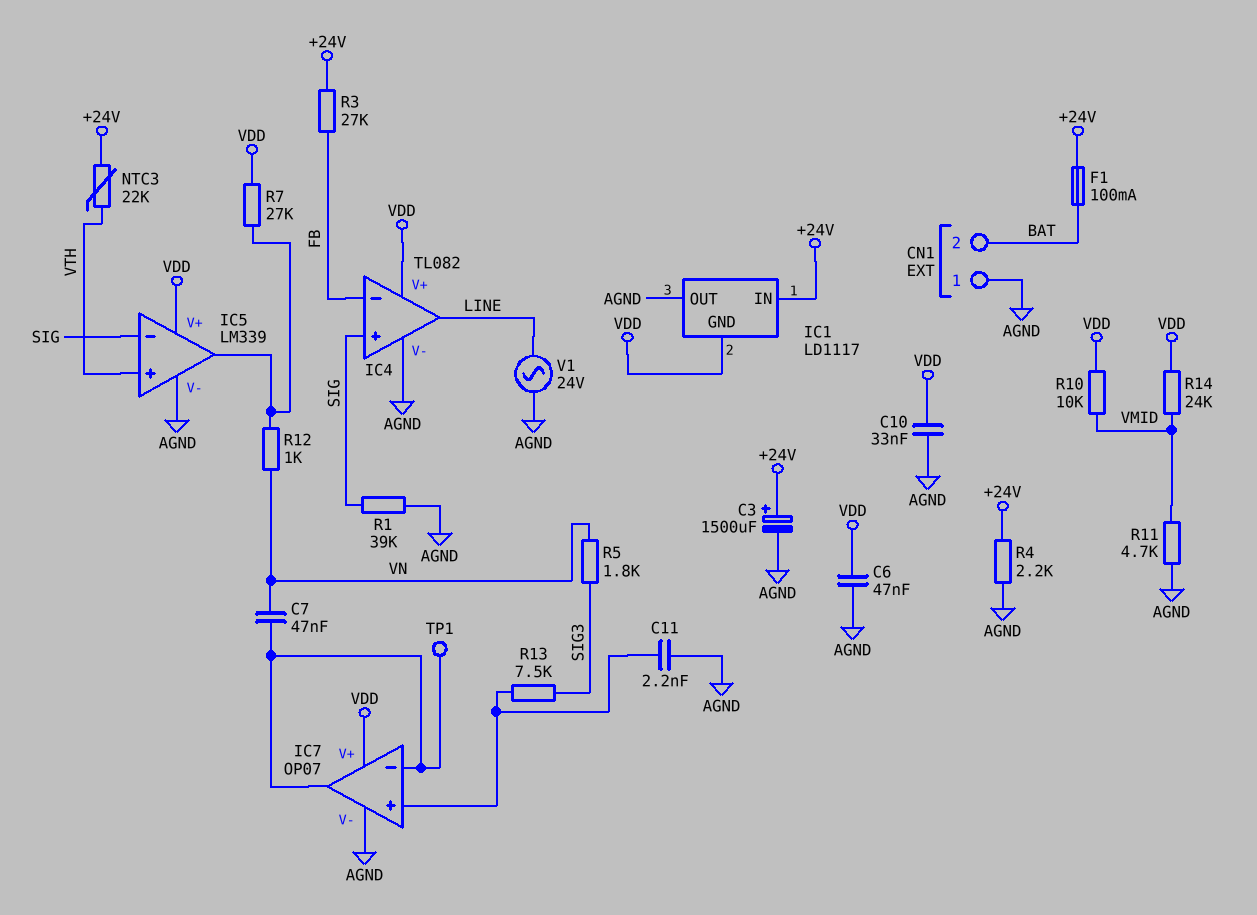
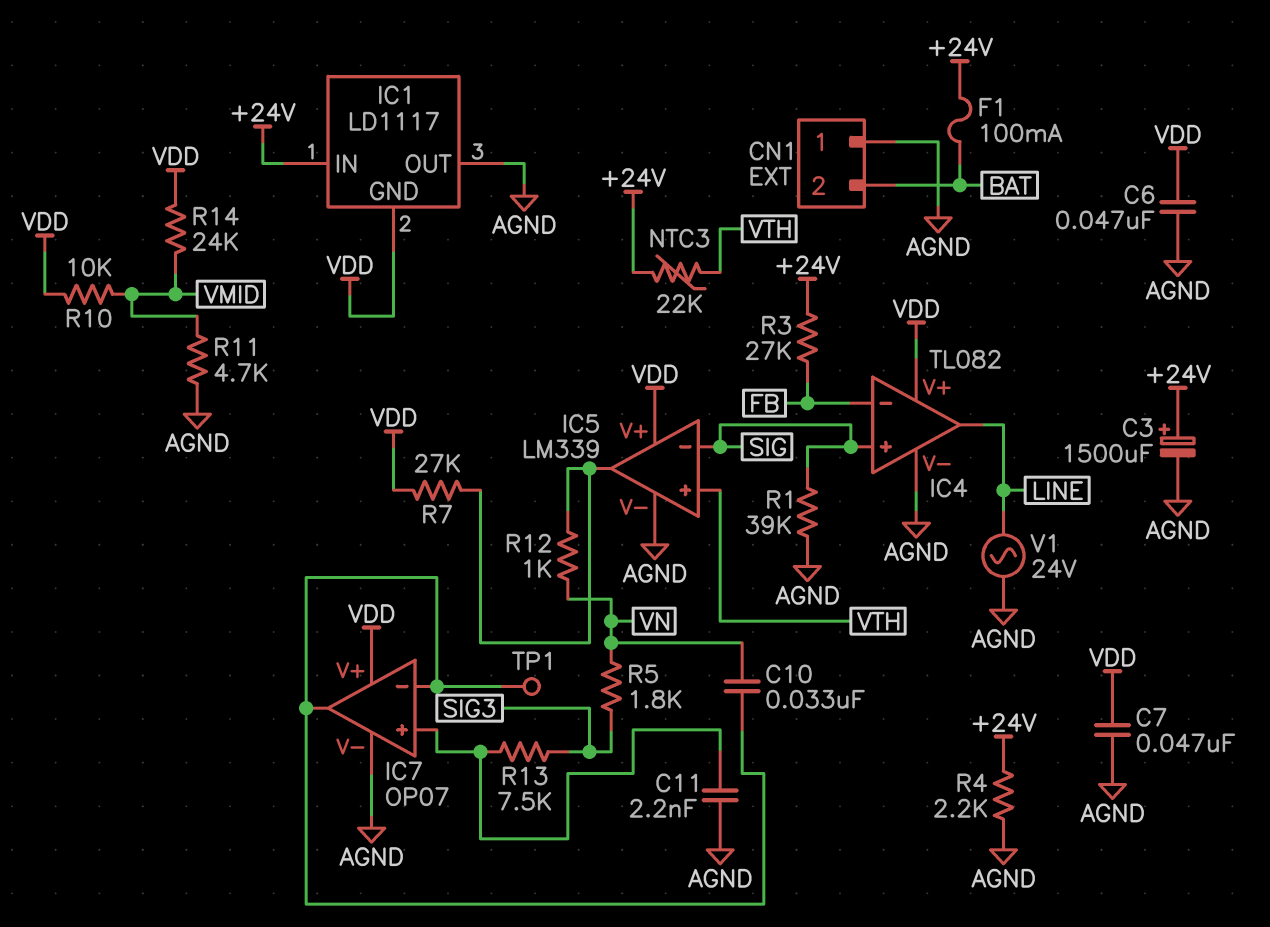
C7: 47nF (IC7/in-, VN) -> 47nF (AGND, VDD)
C10: 33nF (AGND, VDD) -> 33nF (IC7/in-, VN)

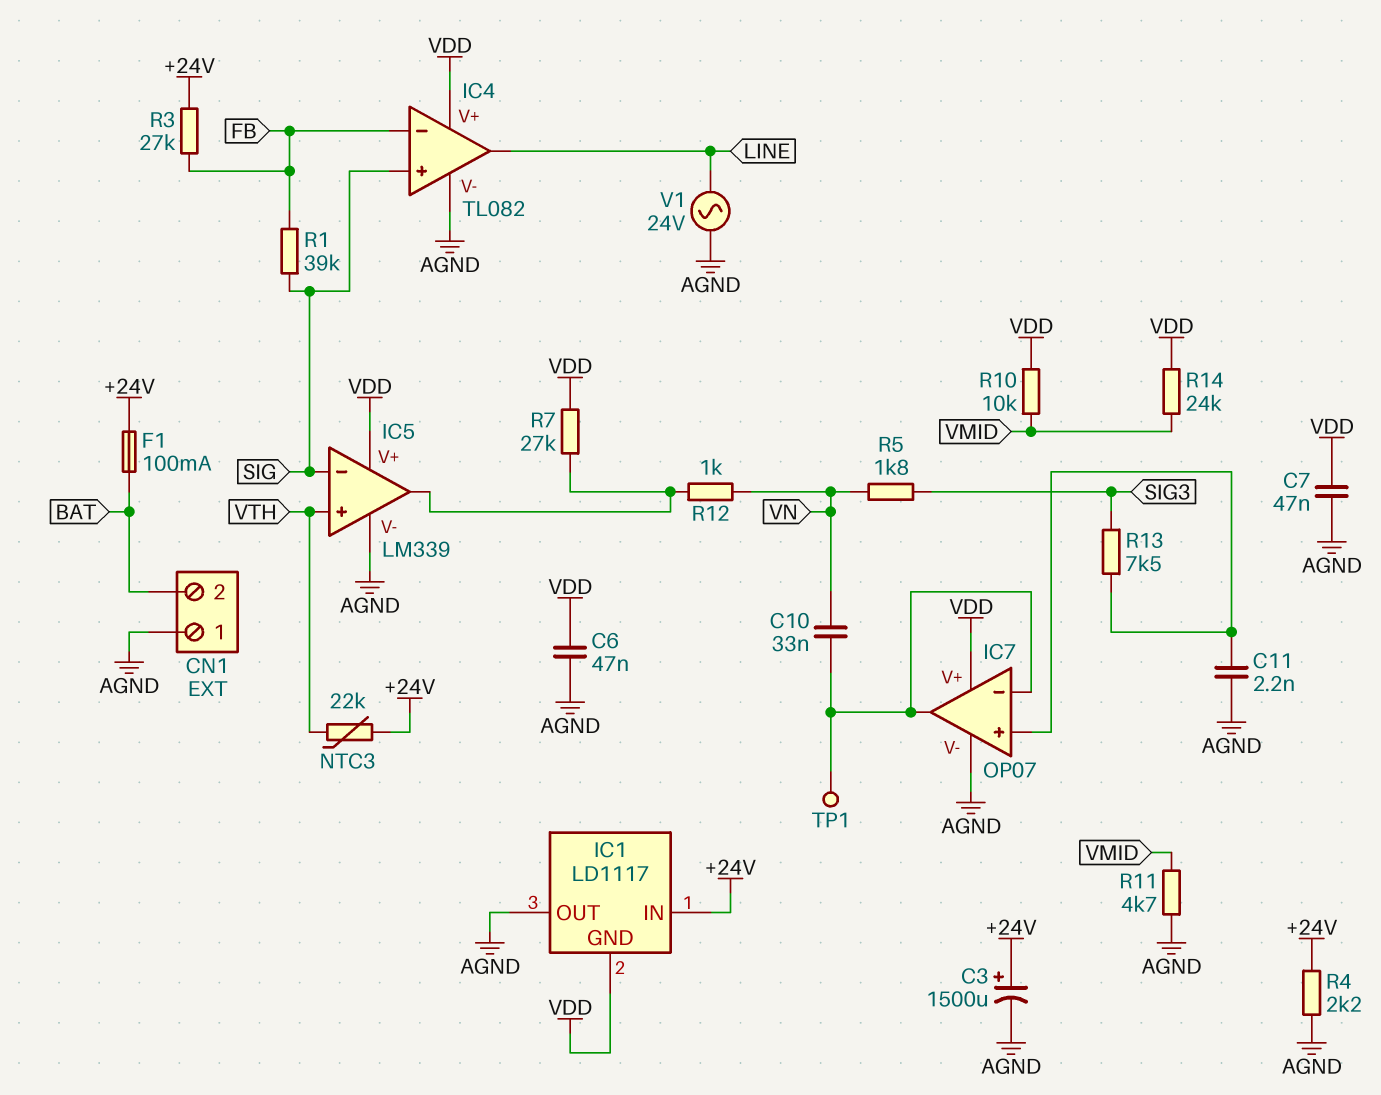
R1: 39k (AGND, SIG) -> 39k (FB, SIG)

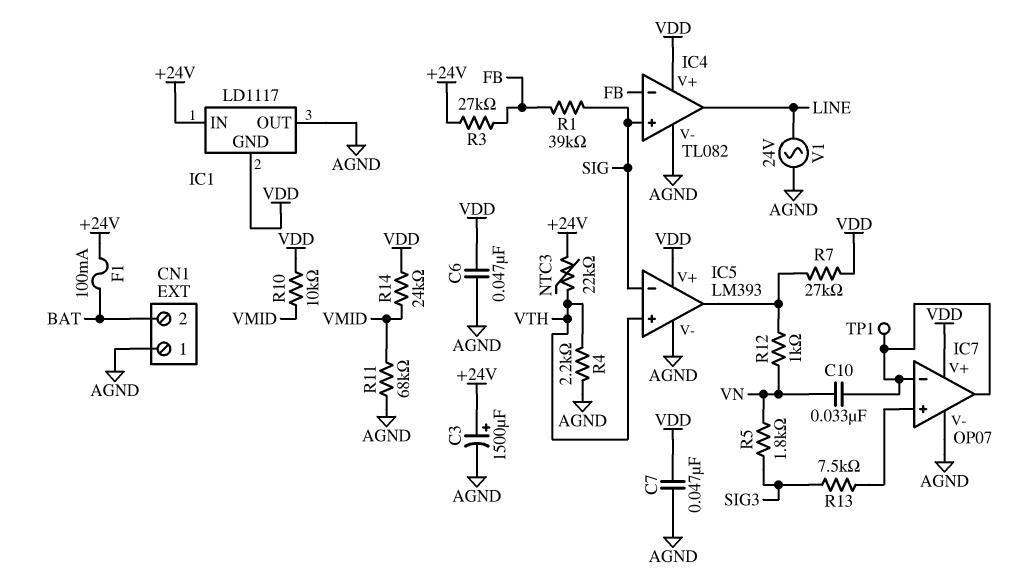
C11: 2.2nF (AGND, IC7/in+) -> none
IC5: LM339 -> LM393
R4: 2.2k (+24V, AGND) -> 2.2k (AGND, VTH)
R11: 4.7k (AGND, VMID) -> 68k (AGND, VMID)

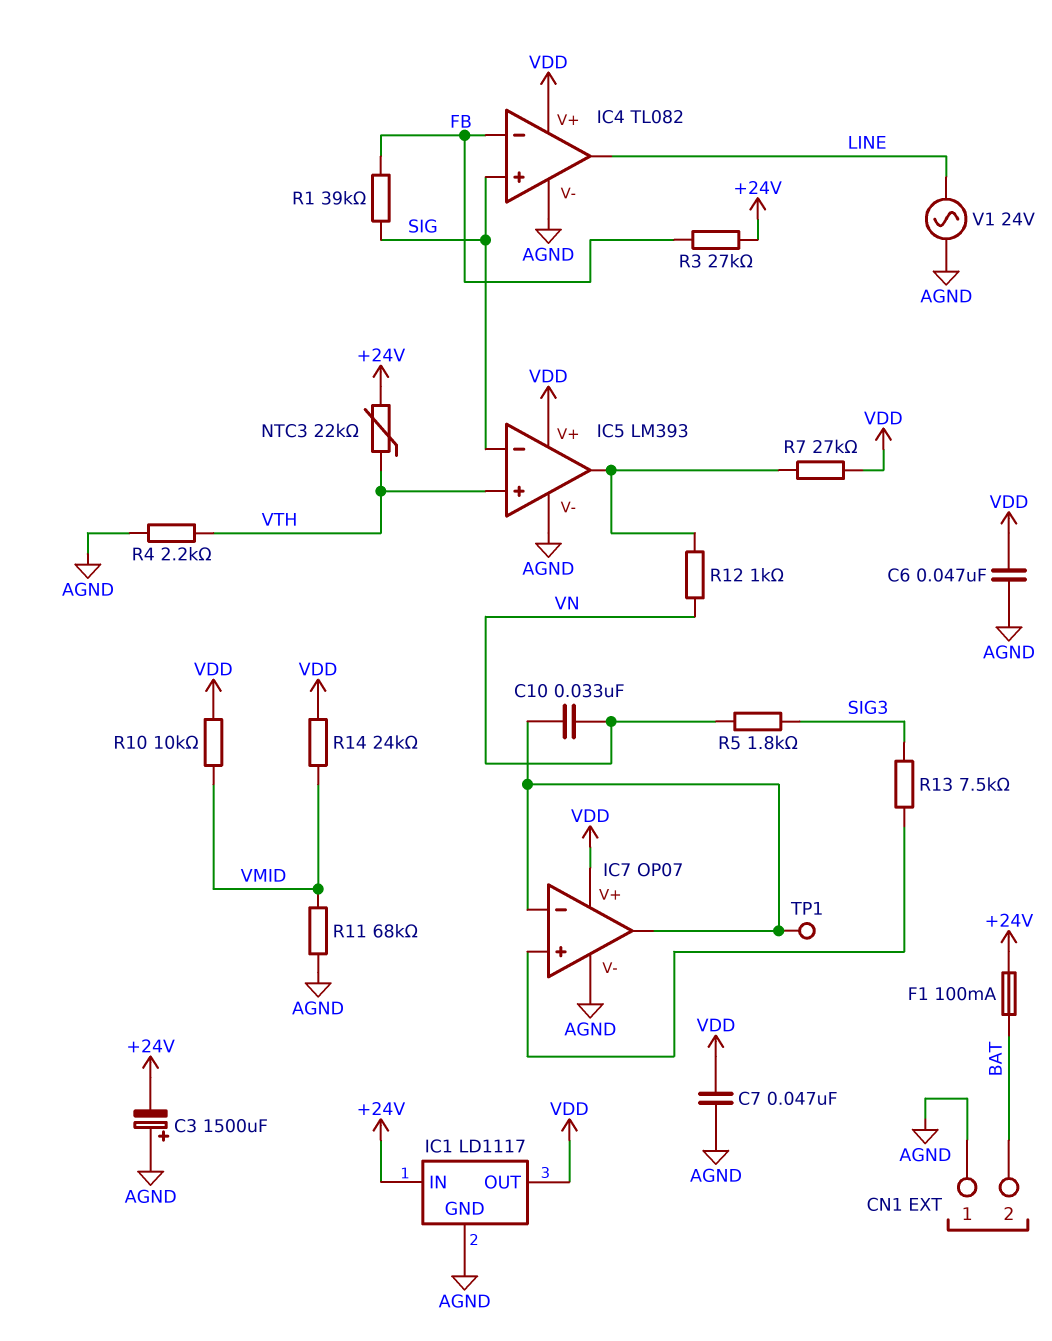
C3: 1500uF (plus +24V, minus AGND) -> 1500uF (plus AGND, minus +24V)
IC1 pin GND: VDD -> AGND
IC1 pin OUT: AGND -> VDD

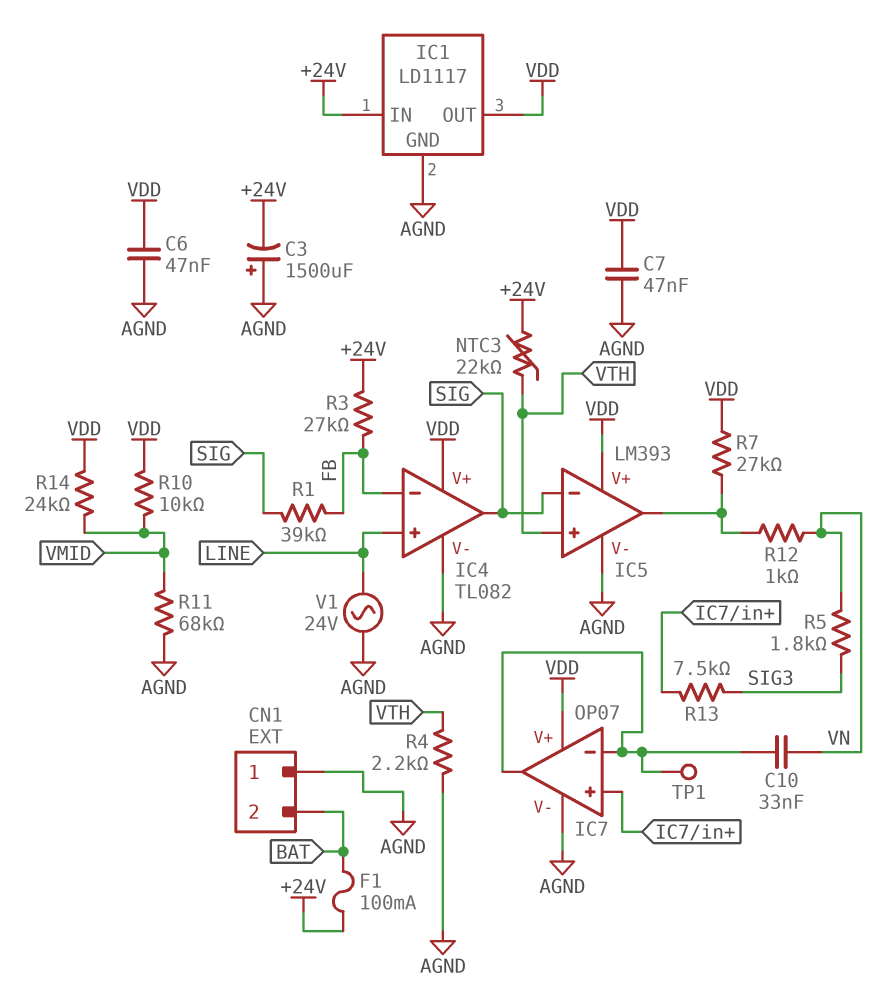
IC4 pin in+: SIG -> LINE
IC4 pin out: LINE -> SIG

